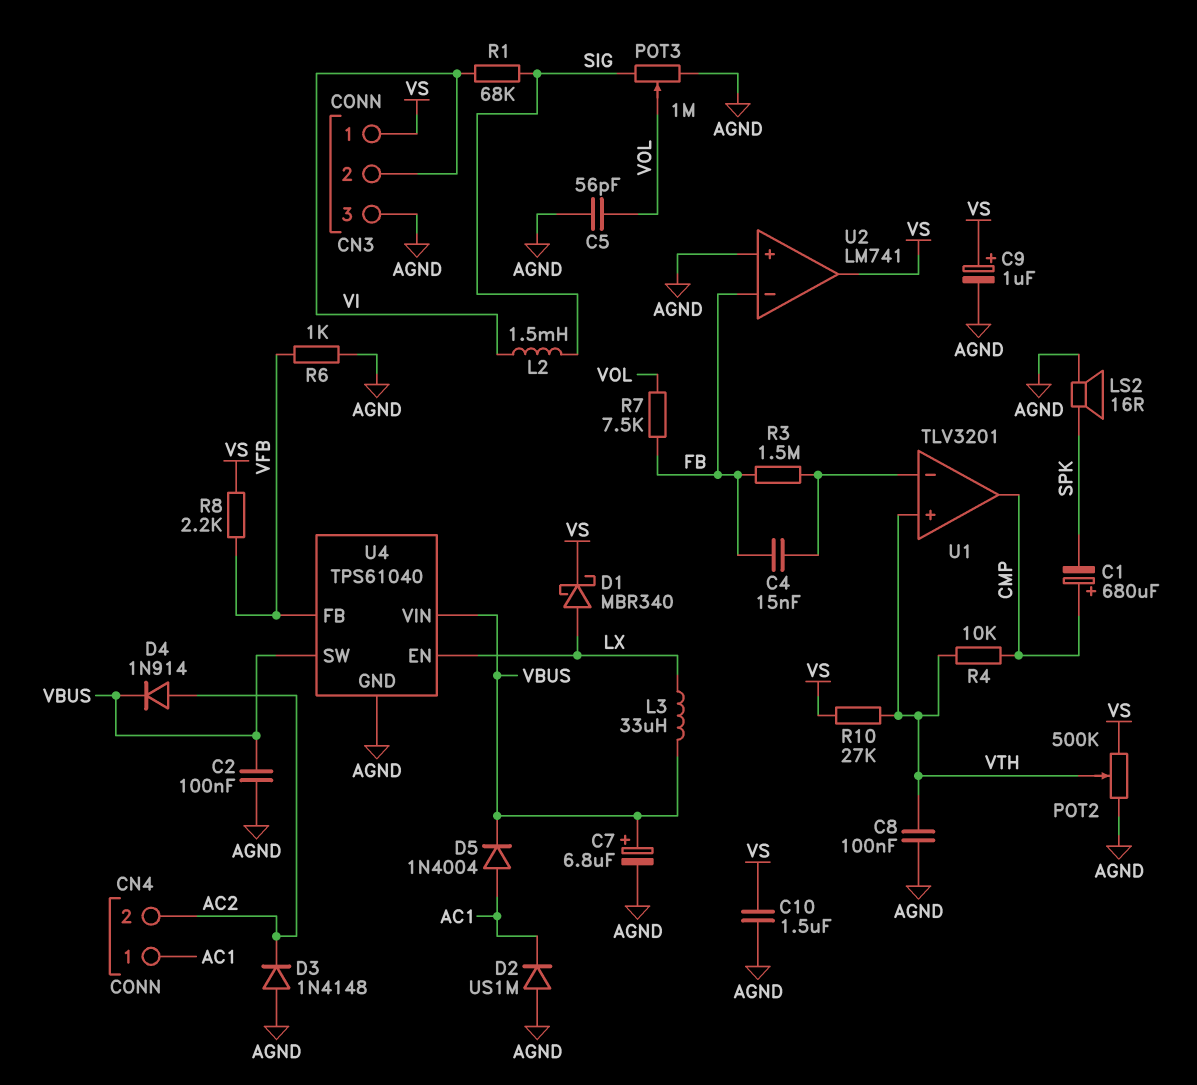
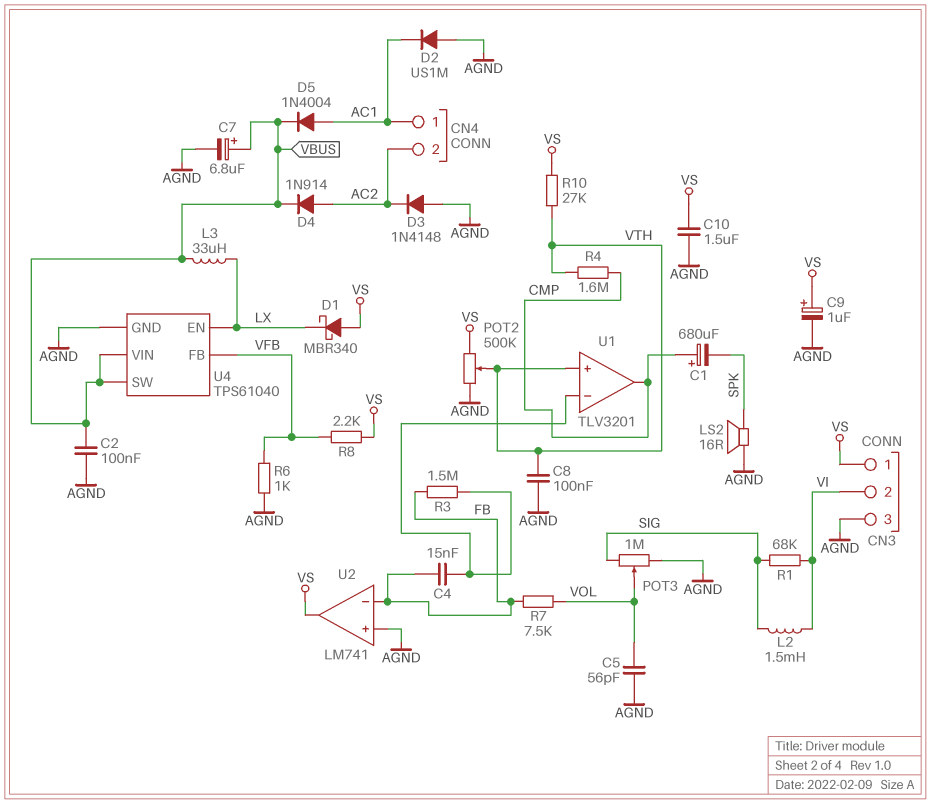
D1: schottky MBR340 (A LX, K VS) -> schottky MBR340 (A VS, K LX)
R4: 10k (CMP, VTH) -> 1.6M (CMP, VTH)

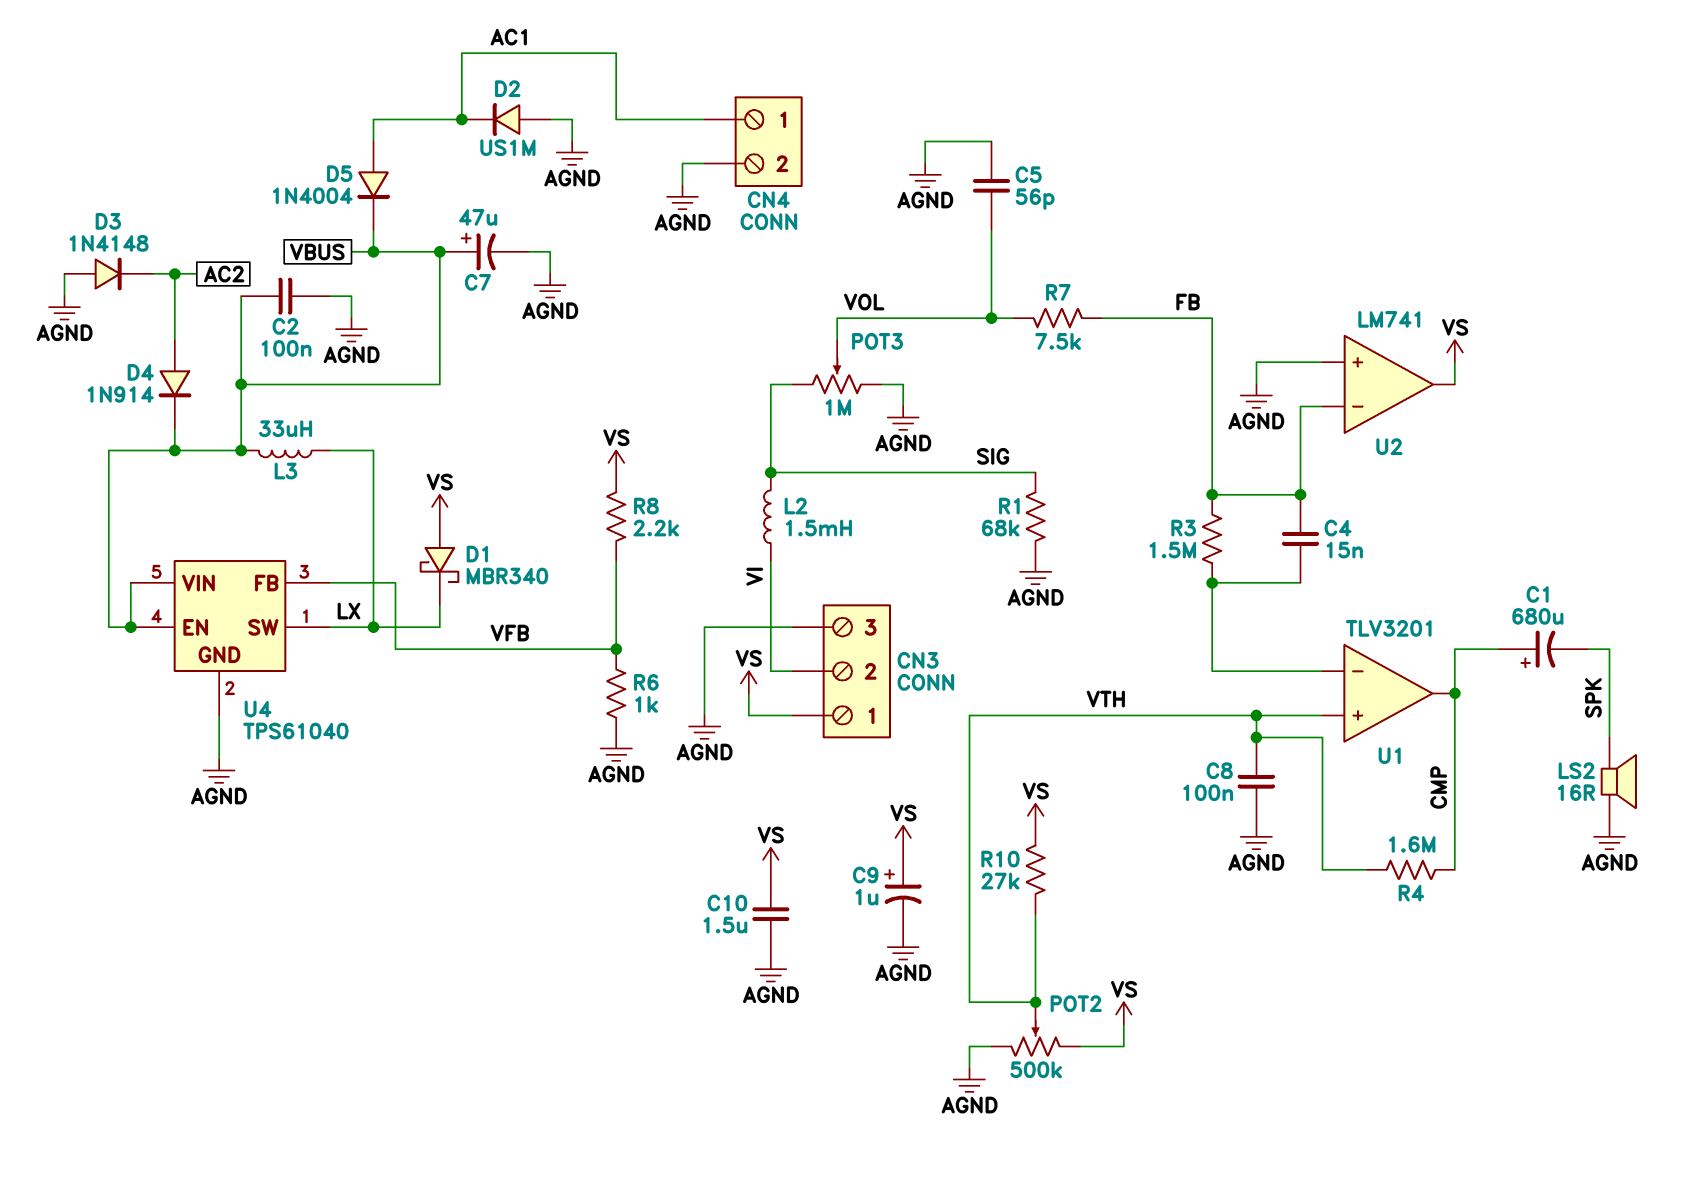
C7: 6.8uF (plus VBUS, minus AGND) -> 47uF (plus VBUS, minus AGND)
CN4 pin 2: AC2 -> AGND
R1: 68k (SIG, VI) -> 68k (AGND, SIG)
U4 pin EN: LX -> VBUS
U4 pin SW: VBUS -> LX

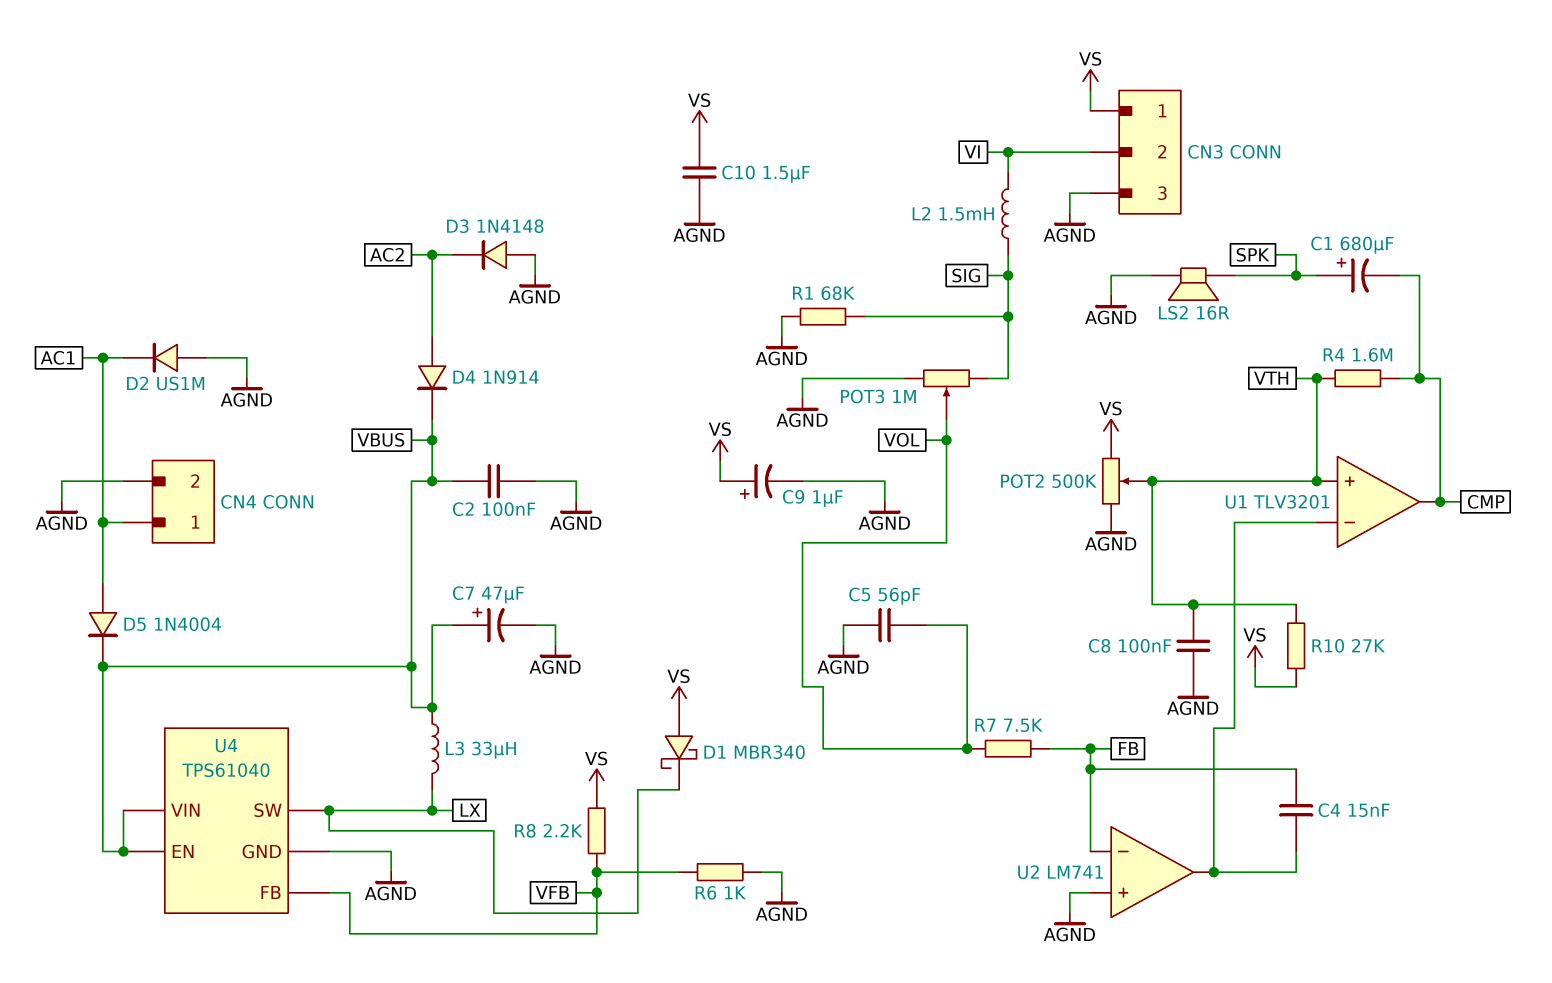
C1: 680uF (plus CMP, minus SPK) -> 680uF (plus SPK, minus CMP)
R3: 1.5M (FB, U1/in-) -> none
U2 pin out: VS -> U1/in-

